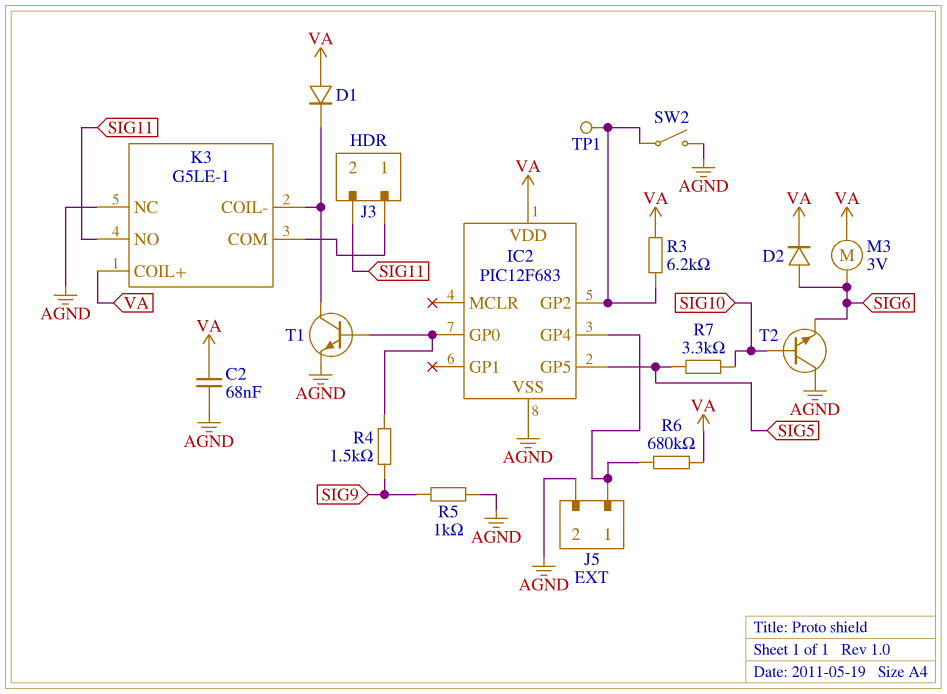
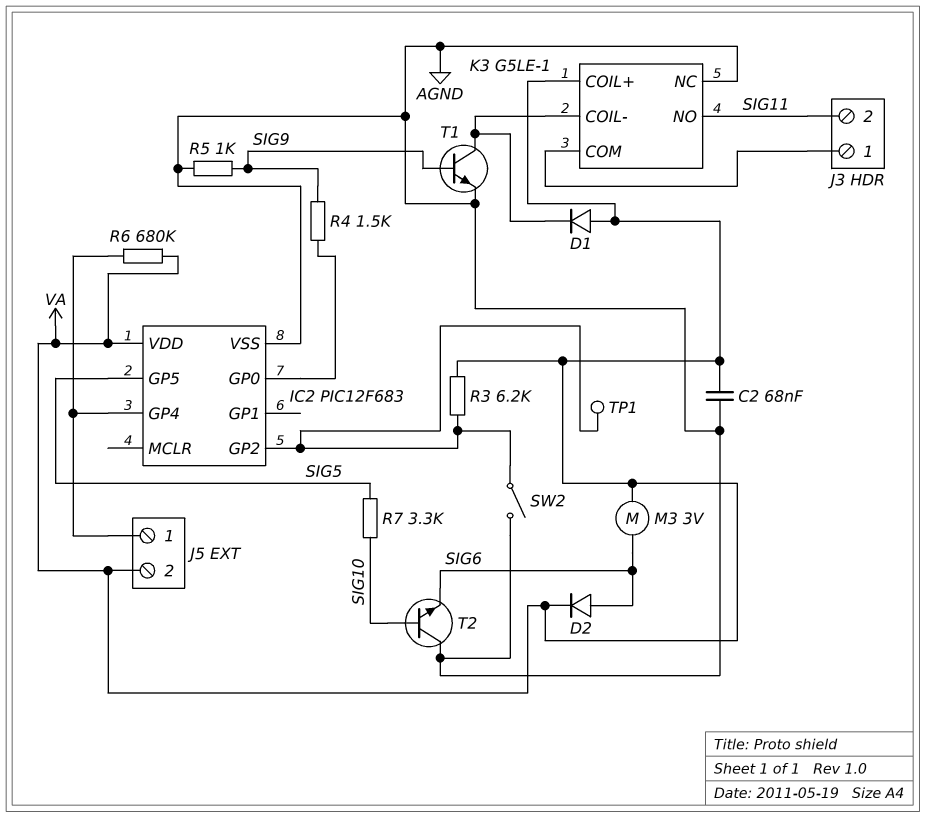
J5 pin 2: AGND -> VA
T1: NPN (B IC2/GP0, C K3/COIL-, E AGND) -> NPN (B SIG9, C K3/COIL-, E AGND)

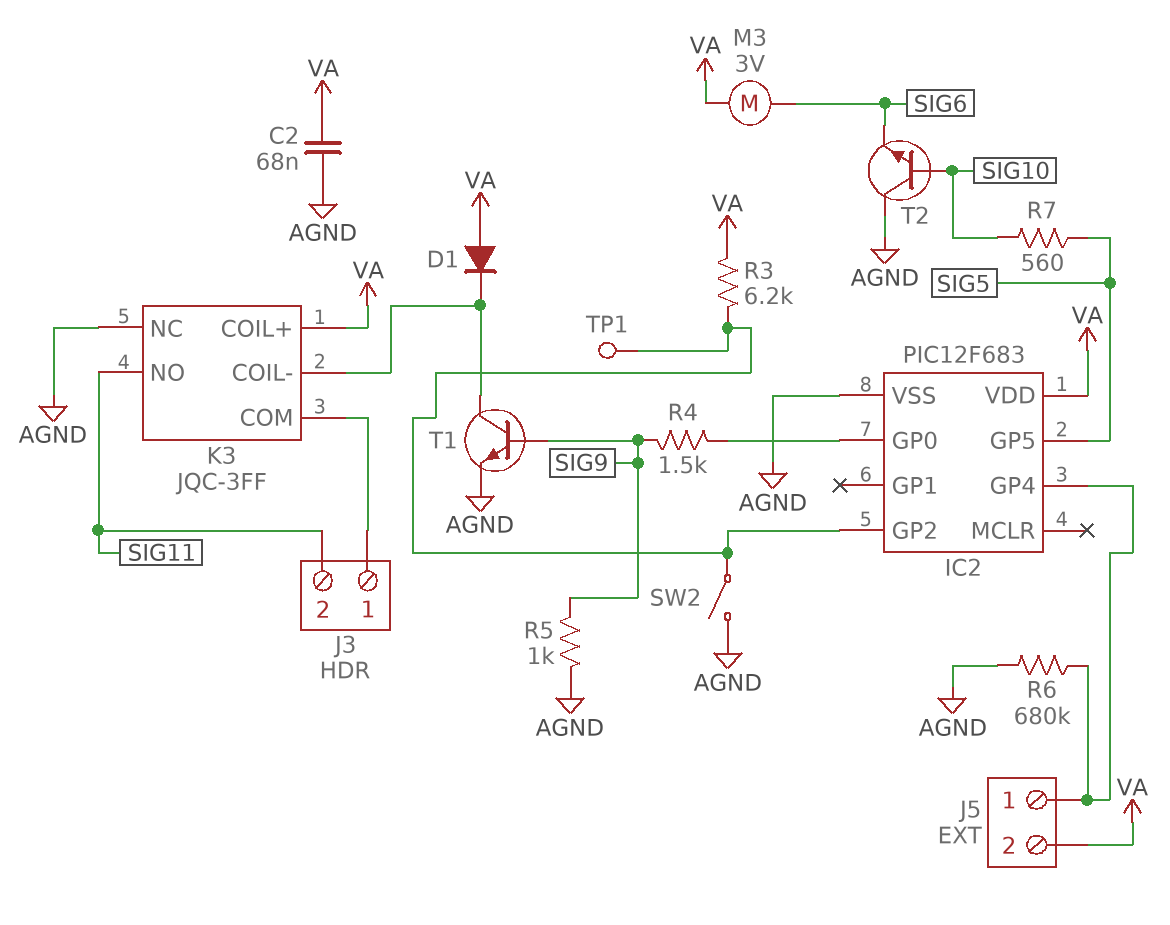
D2: diode (A SIG6, K VA) -> none
K3: G5LE-1 -> JQC-3FF
R6: 680k (IC2/GP4, VA) -> 680k (AGND, IC2/GP4)
R7: 3.3k (SIG5, SIG10) -> 560 (SIG5, SIG10)

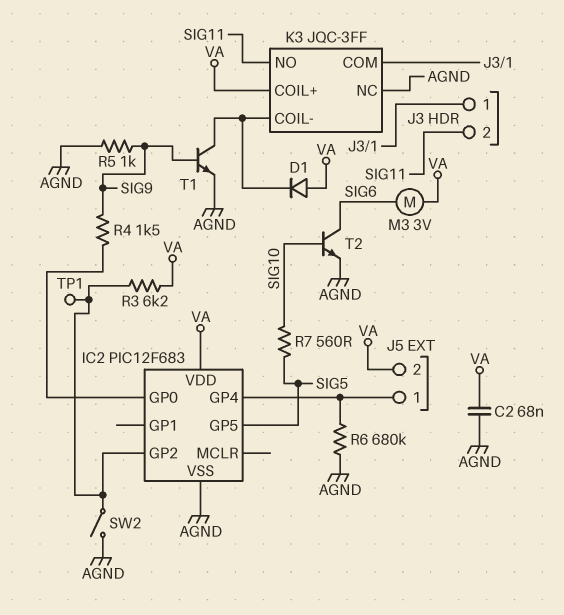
T2: NPN (B SIG10, C AGND, E SIG6) -> NPN (B SIG10, C SIG6, E AGND)

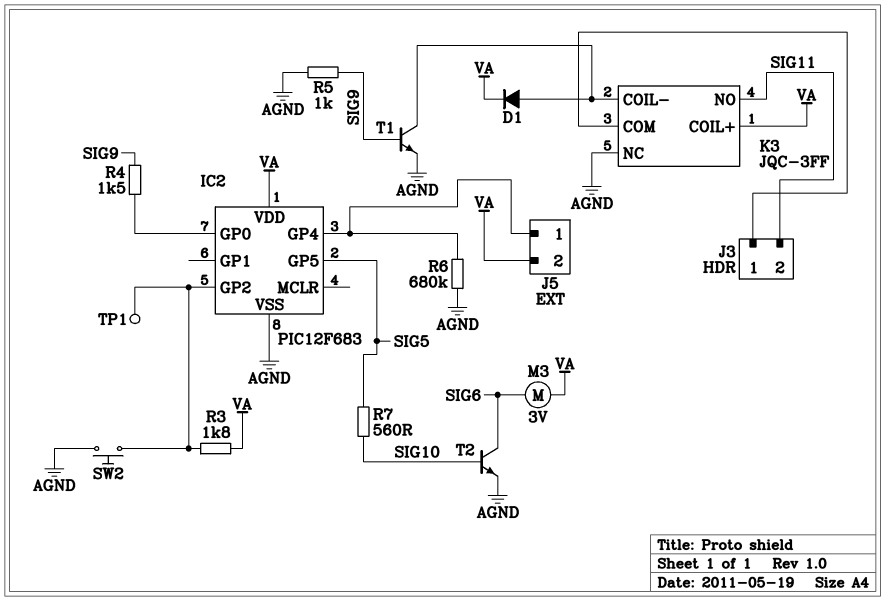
C2: 68nF (AGND, VA) -> none
D1: diode (A VA, K K3/COIL-) -> diode (A K3/COIL-, K VA)
R3: 6.2k (IC2/GP2, VA) -> 1.8k (IC2/GP2, VA)
SW2: switch (AGND, IC2/GP2) -> button (AGND, IC2/GP2)

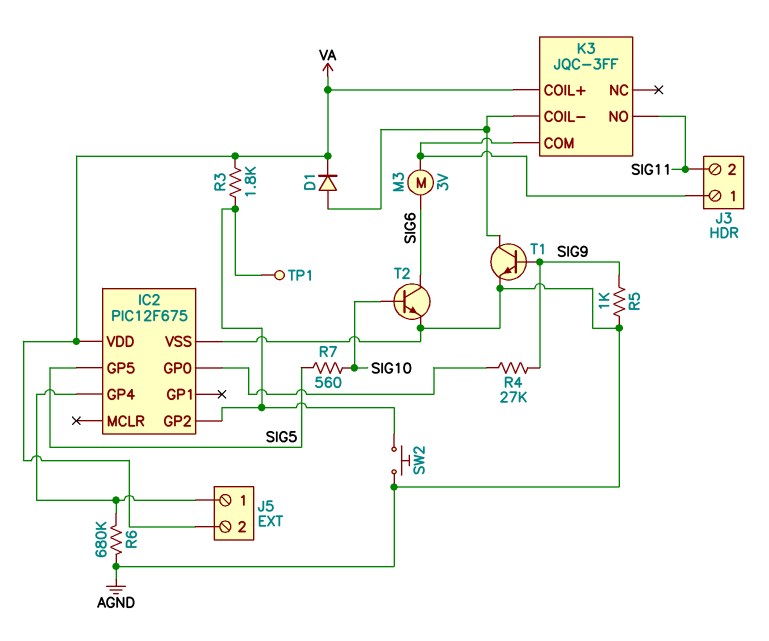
IC2: PIC12F683 -> PIC12F675
K3 pin NC: AGND -> none
M3: motor 3V (SIG6, VA) -> motor 3V (J3/1, SIG6)
R4: 1.5k (IC2/GP0, SIG9) -> 27k (IC2/GP0, SIG9)

